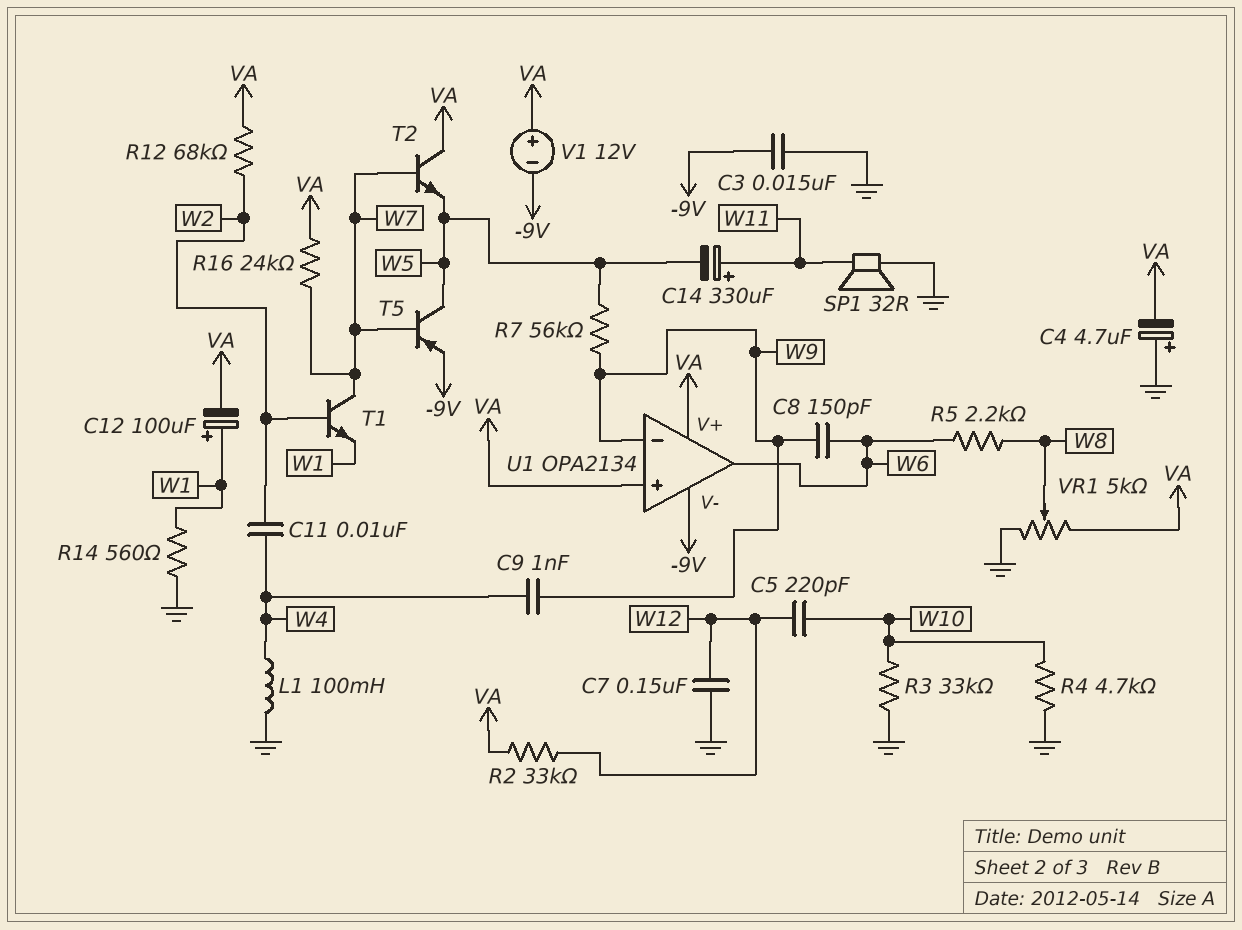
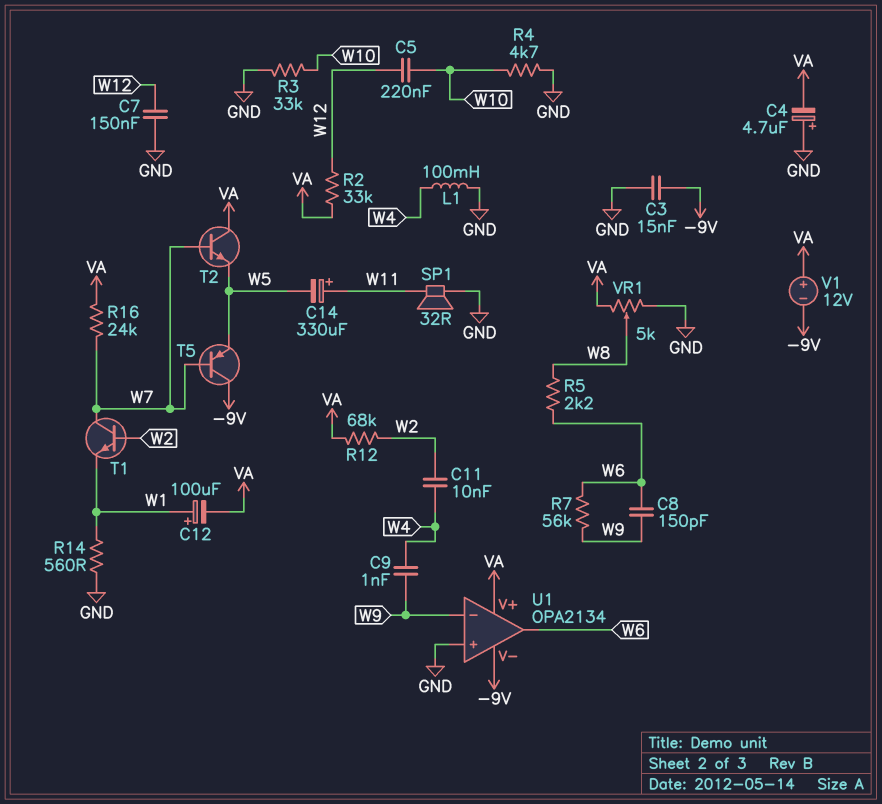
C5: 220pF (W10, W12) -> 220nF (W10, W12)
R7: 56k (W5, W9) -> 56k (W6, W9)
T5: PNP (B W7, C W5, E -9V) -> PNP (B W7, C -9V, E W5)
U1 pin in+: VA -> GND

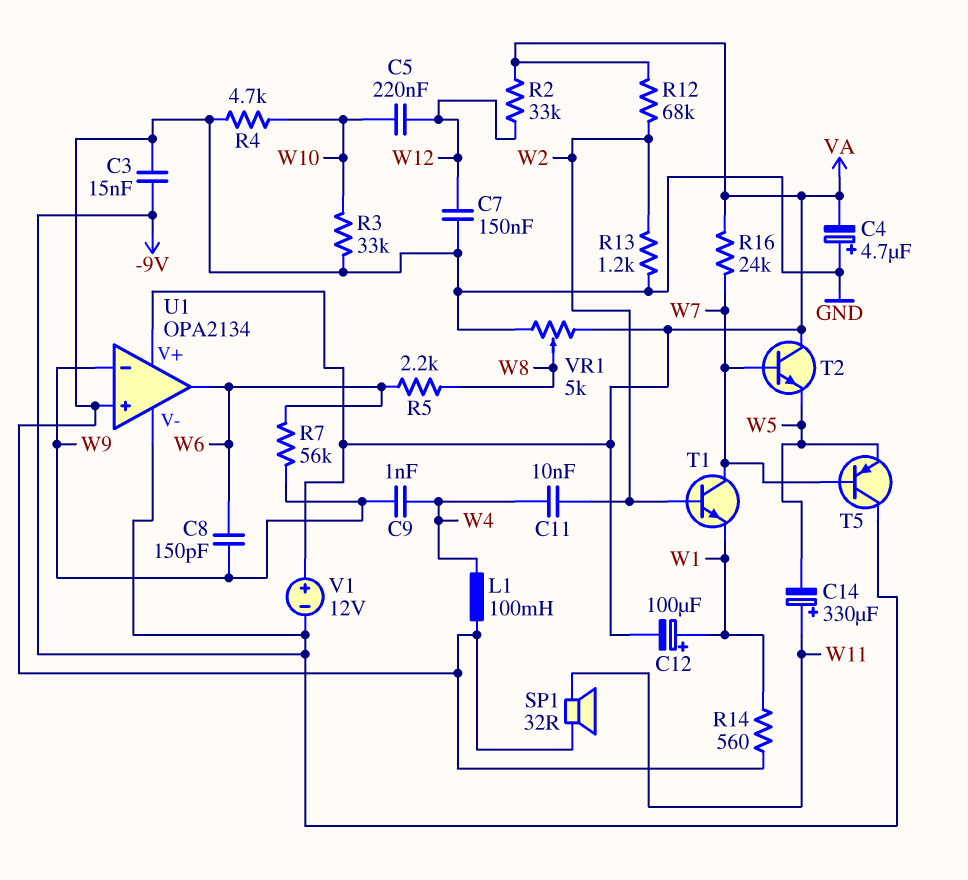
R13: none -> 1.2k (GND, W2)

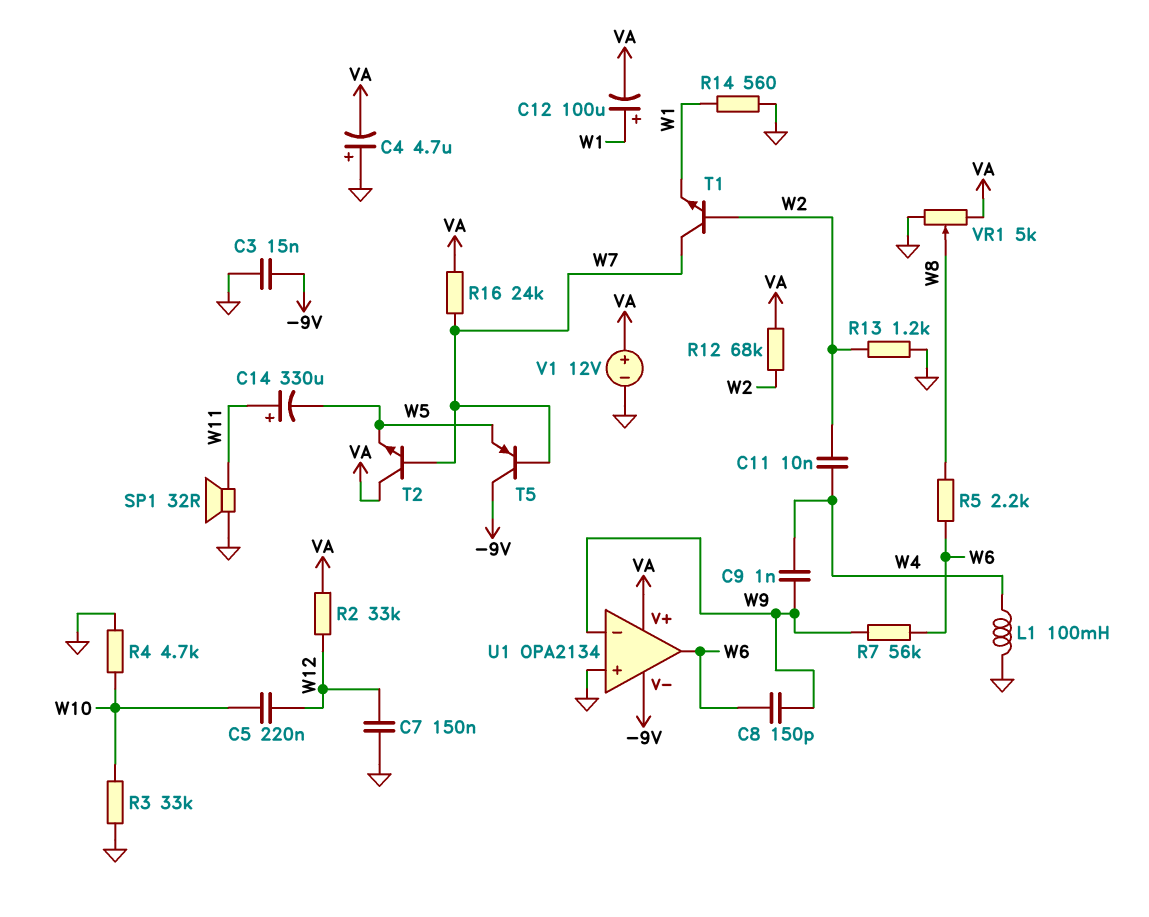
V1: 12V (plus VA, minus -9V) -> 12V (plus VA, minus GND)

